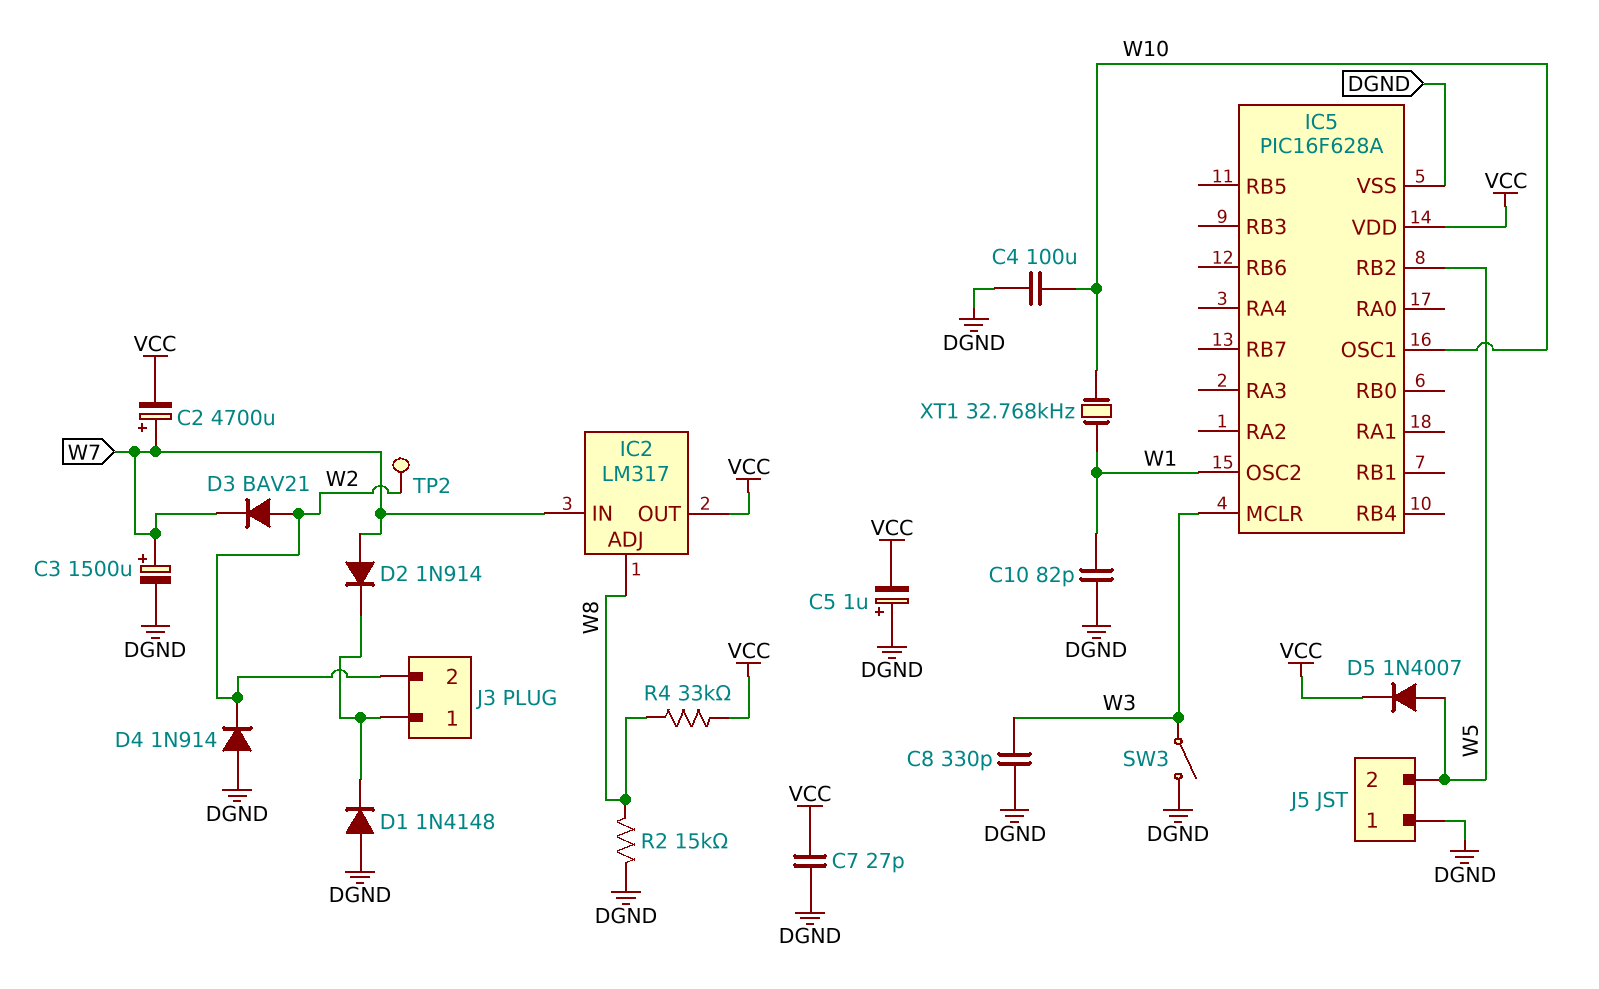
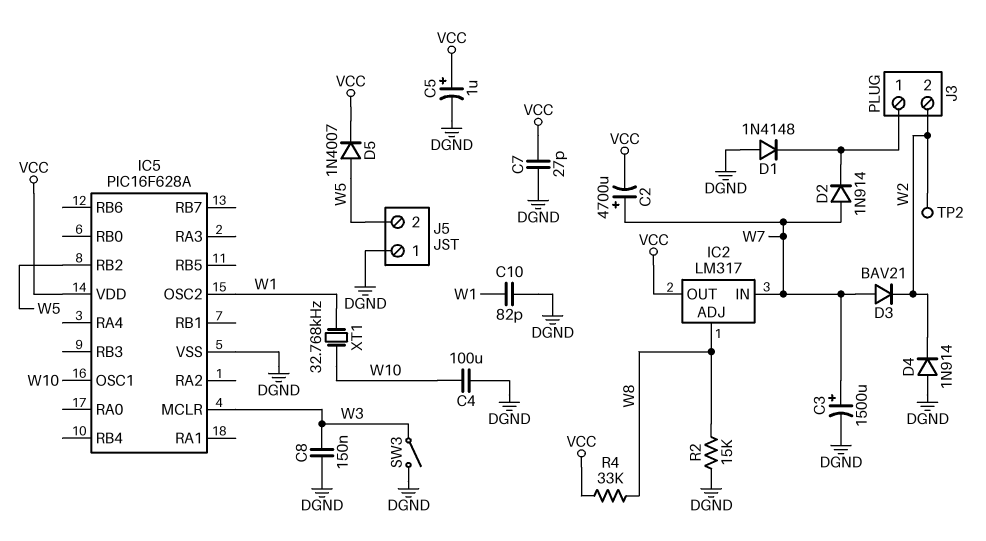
C5: 1uF (plus DGND, minus VCC) -> 1uF (plus VCC, minus DGND)
C8: 330pF (DGND, W3) -> 150nF (DGND, W3)
D3: diode BAV21 (A W2, K W7) -> diode BAV21 (A W7, K W2)

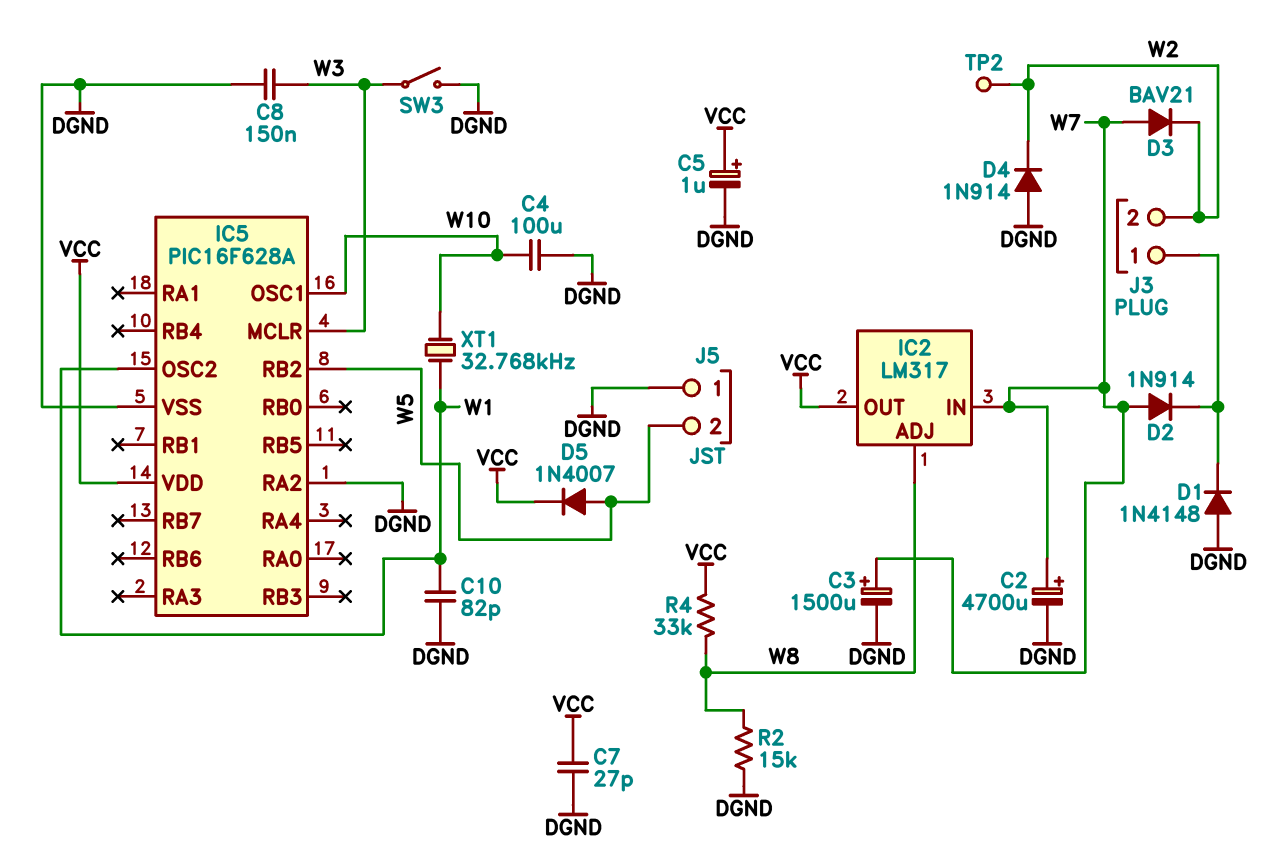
C2: 4700uF (plus W7, minus VCC) -> 4700uF (plus W7, minus DGND)
IC5 pin RA2: none -> DGND

